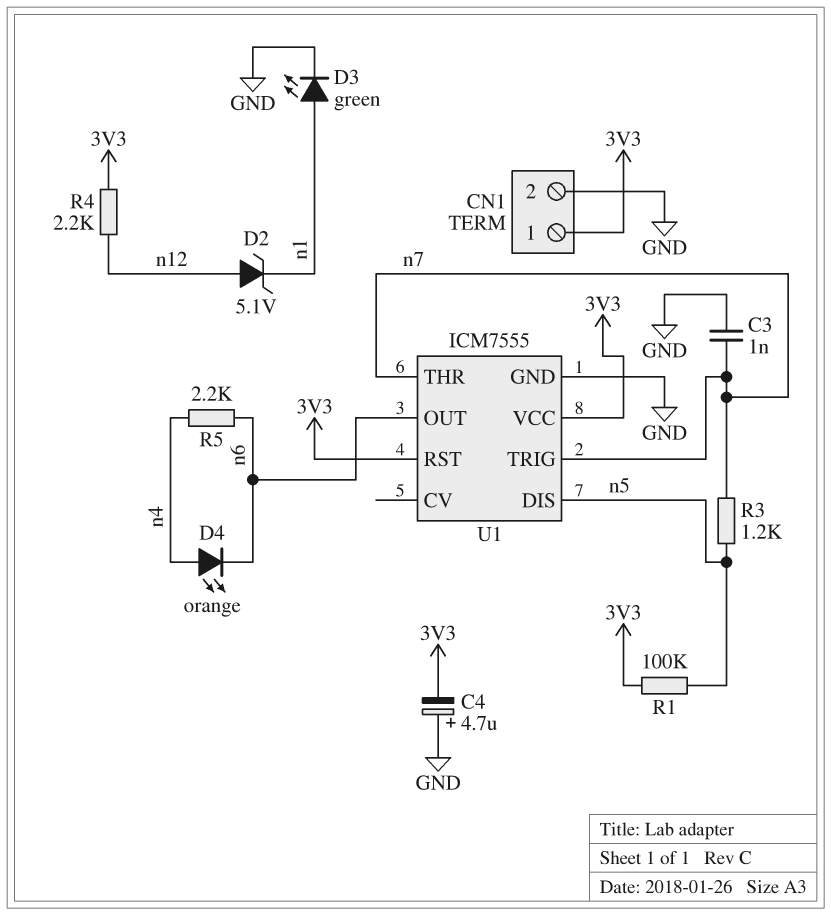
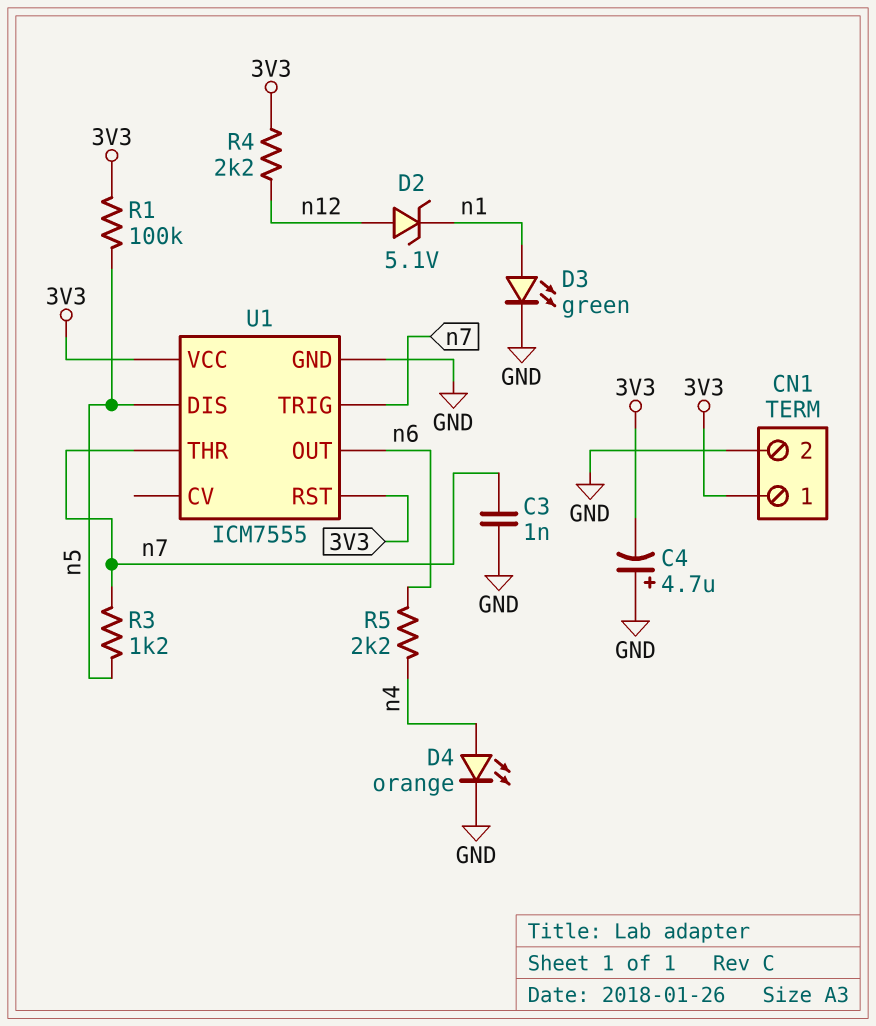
D4: LED orange (A n4, K n6) -> LED orange (A n4, K GND)

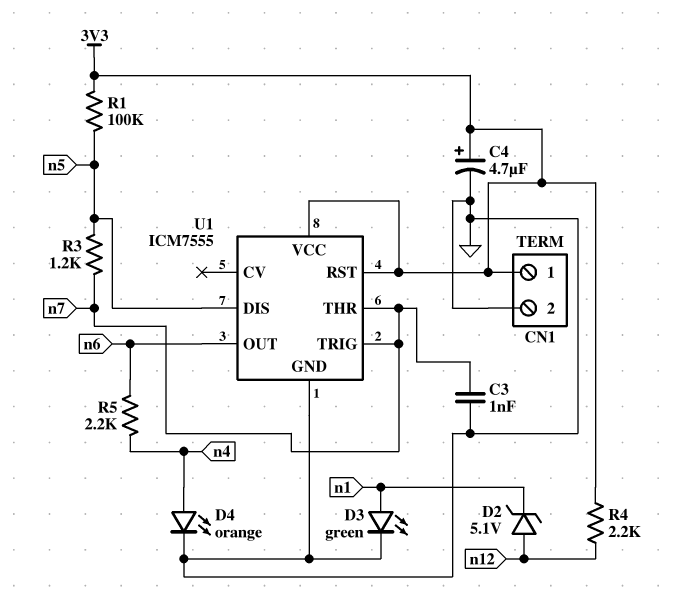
C4: 4.7uF (plus GND, minus 3V3) -> 4.7uF (plus 3V3, minus GND)

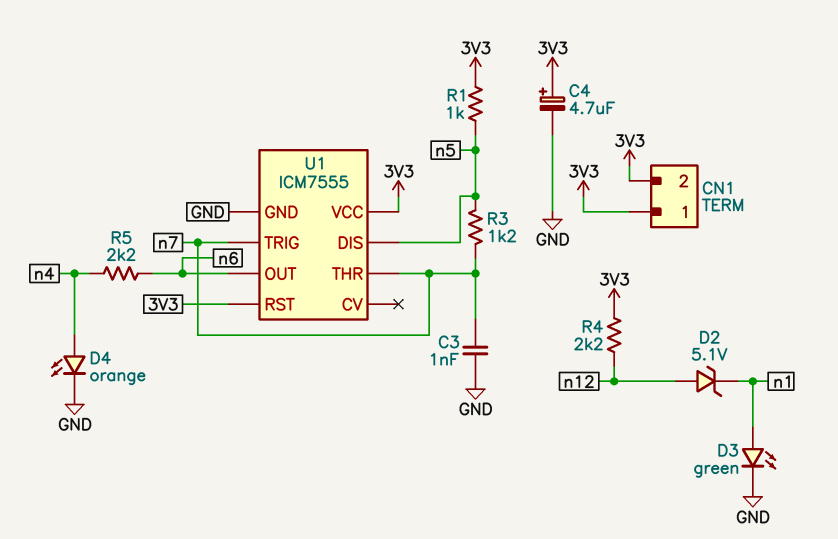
CN1 pin 2: GND -> 3V3
R1: 100k (3V3, n5) -> 1k (3V3, n5)

